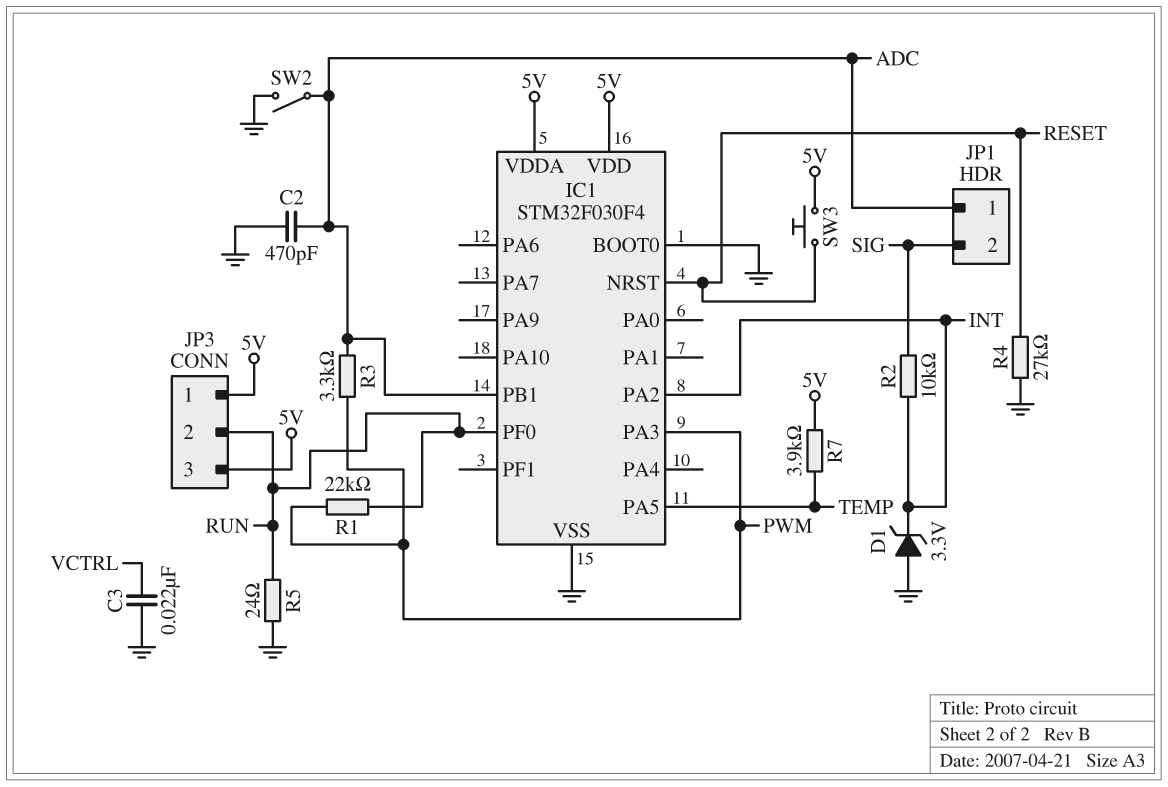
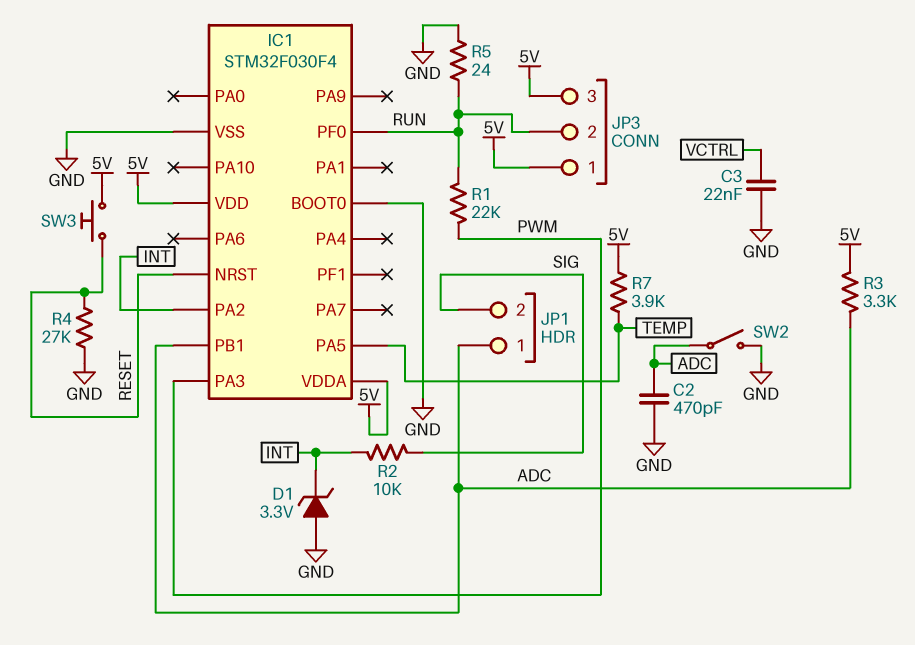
R3: 3.3k (ADC, PWM) -> 3.3k (5V, ADC)

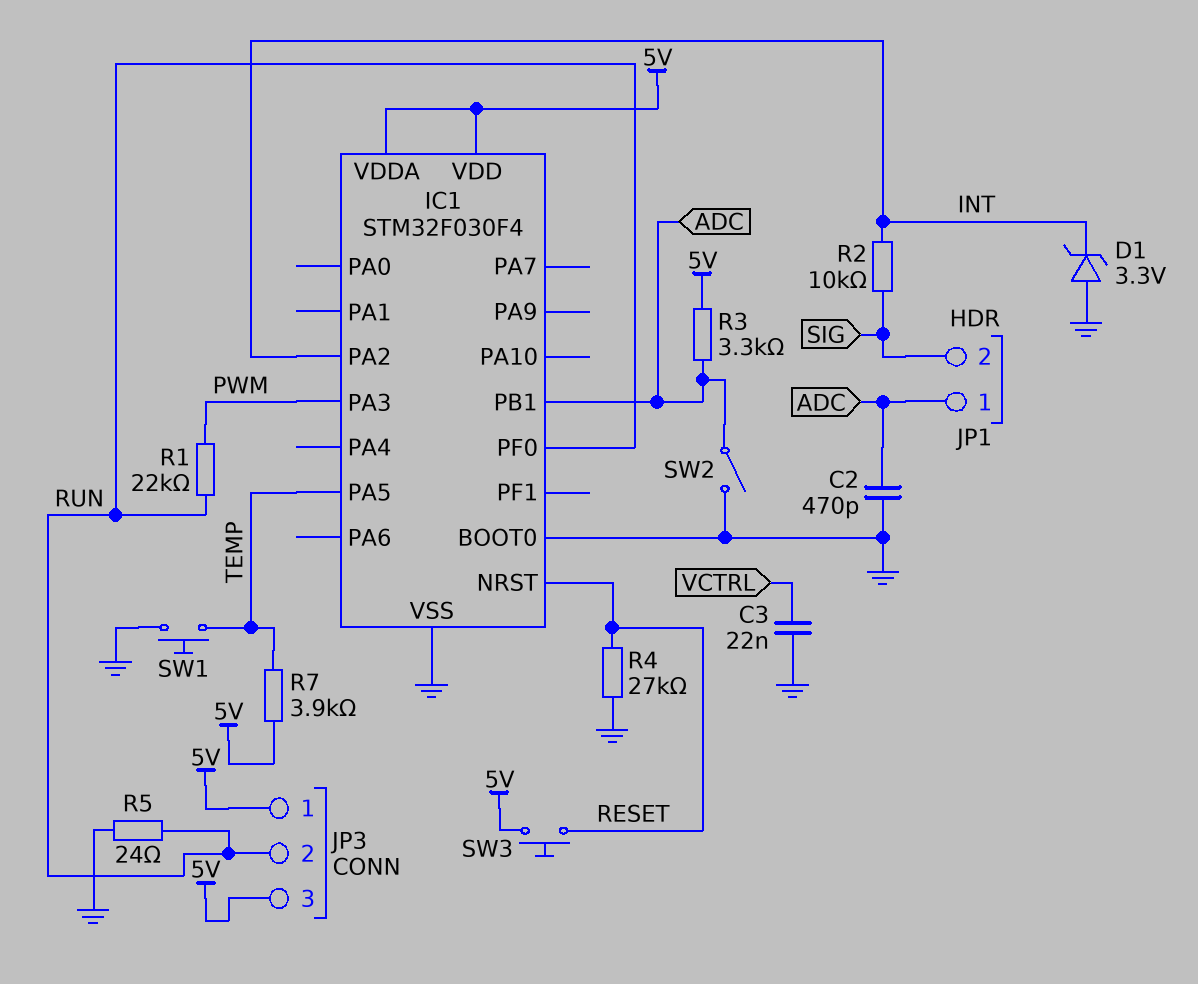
SW1: none -> button (GND, TEMP)

